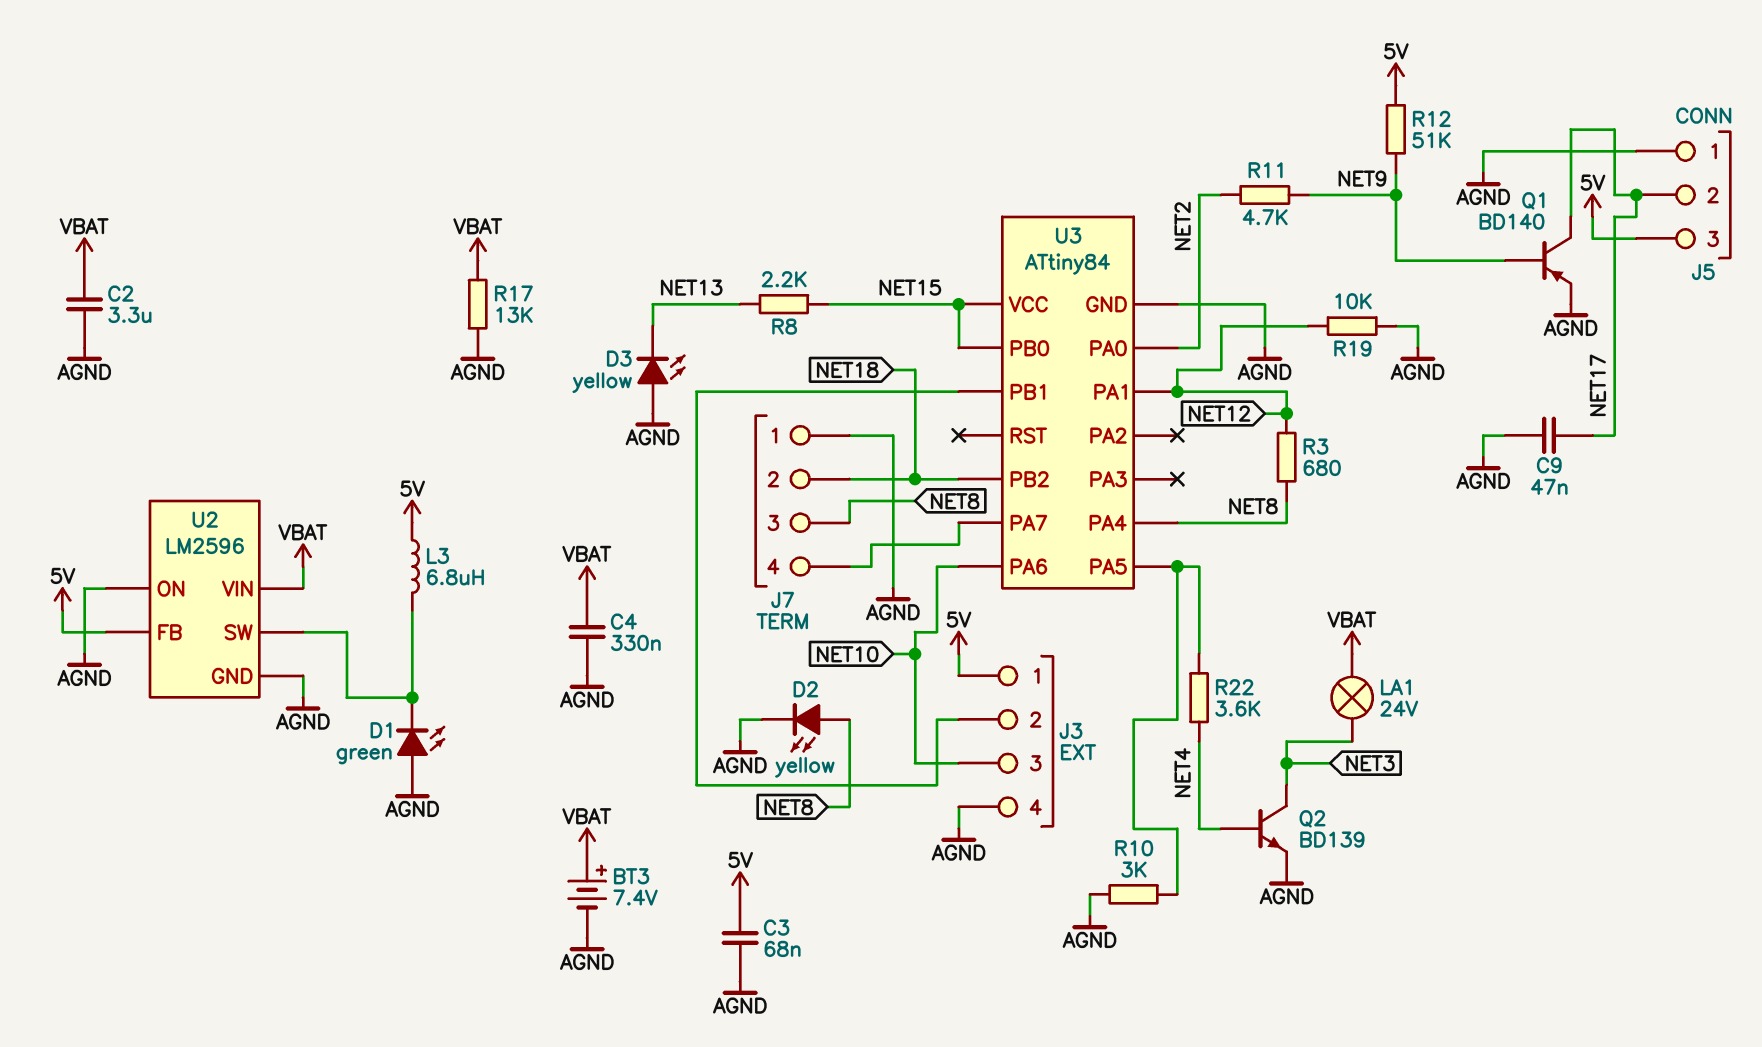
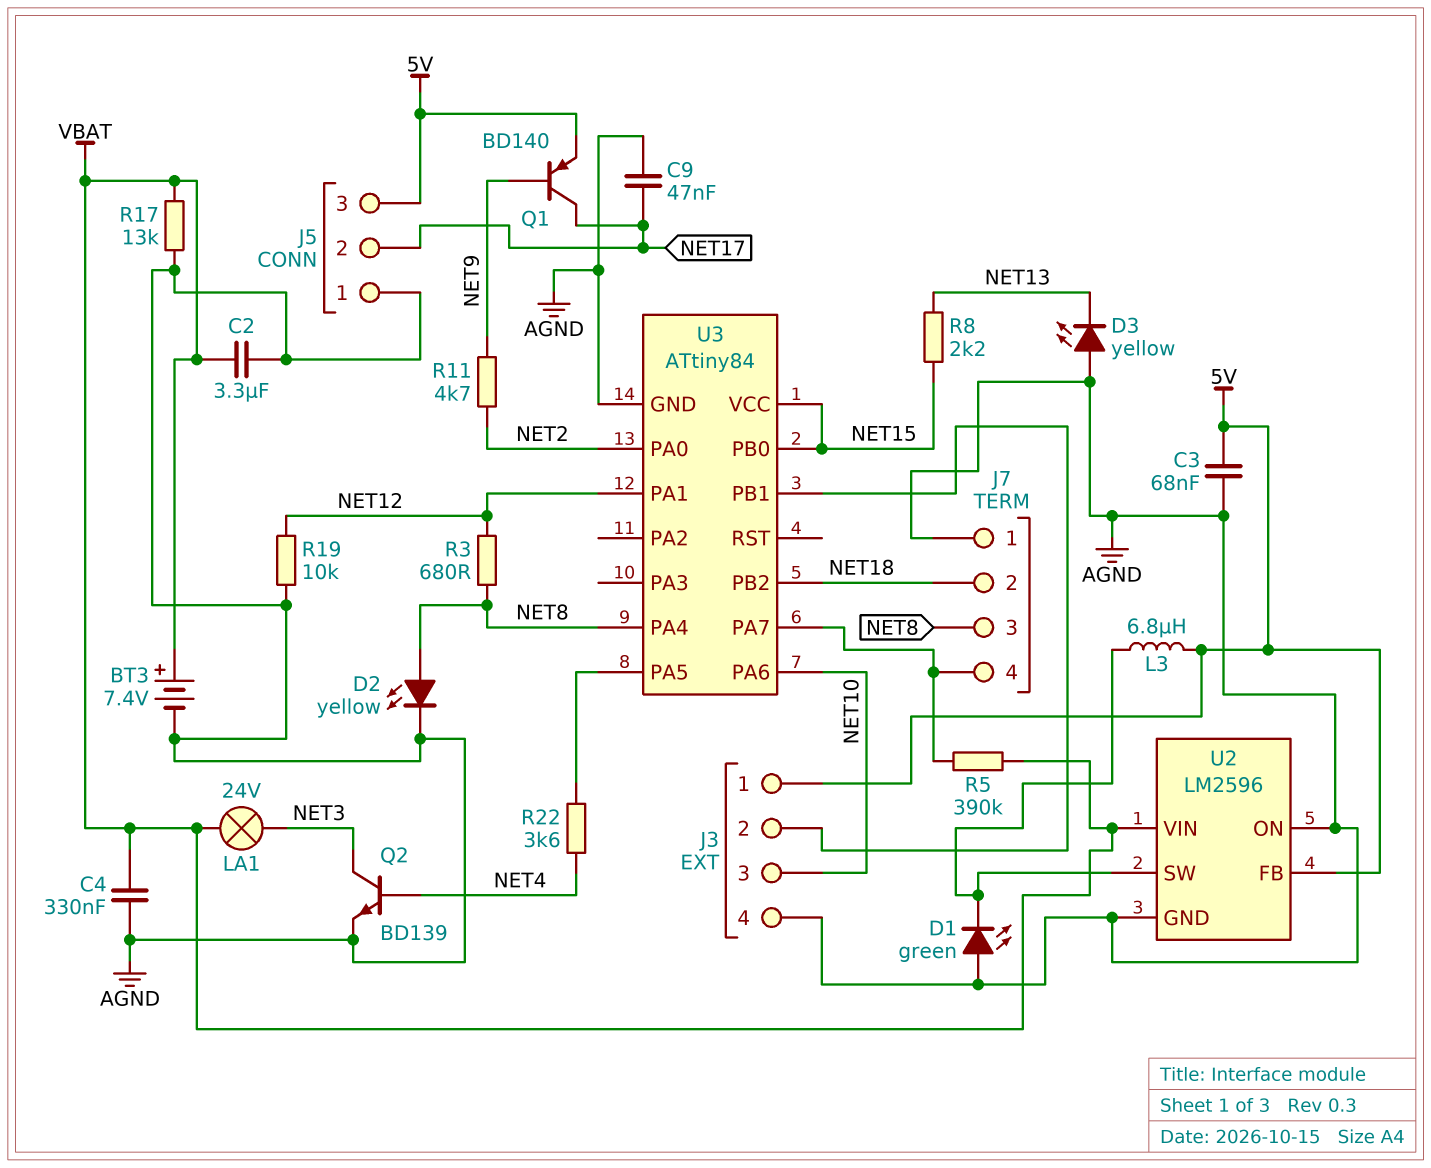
Q1: PNP BD140 (B NET9, C NET17, E AGND) -> PNP BD140 (B NET9, C NET17, E 5V)
R5: none -> 390k (J7/4, VBAT)
R10: 3k (AGND, U3/PA5) -> none
R12: 51k (5V, NET9) -> none

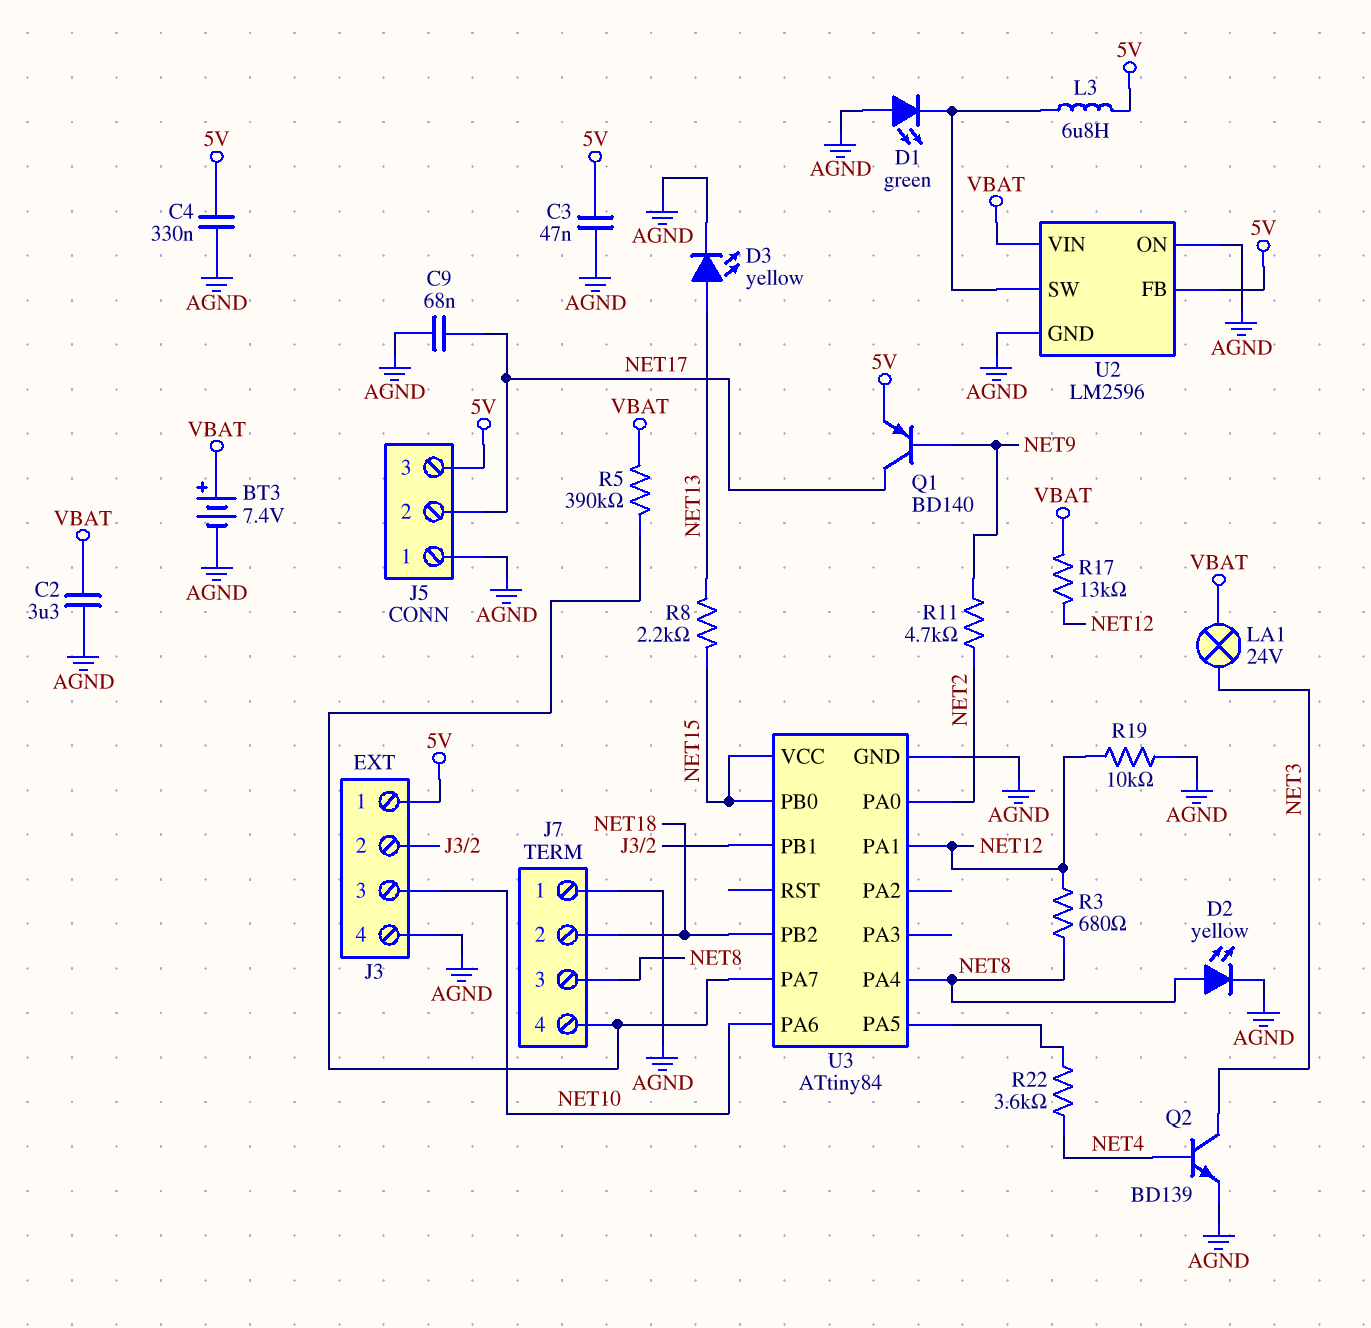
C3: 68nF (5V, AGND) -> 47nF (5V, AGND)
C4: 330nF (AGND, VBAT) -> 330nF (5V, AGND)
C9: 47nF (AGND, NET17) -> 68nF (AGND, NET17)
D3: LED yellow (A AGND, K NET13) -> LED yellow (A NET13, K AGND)
R17: 13k (AGND, VBAT) -> 13k (NET12, VBAT)

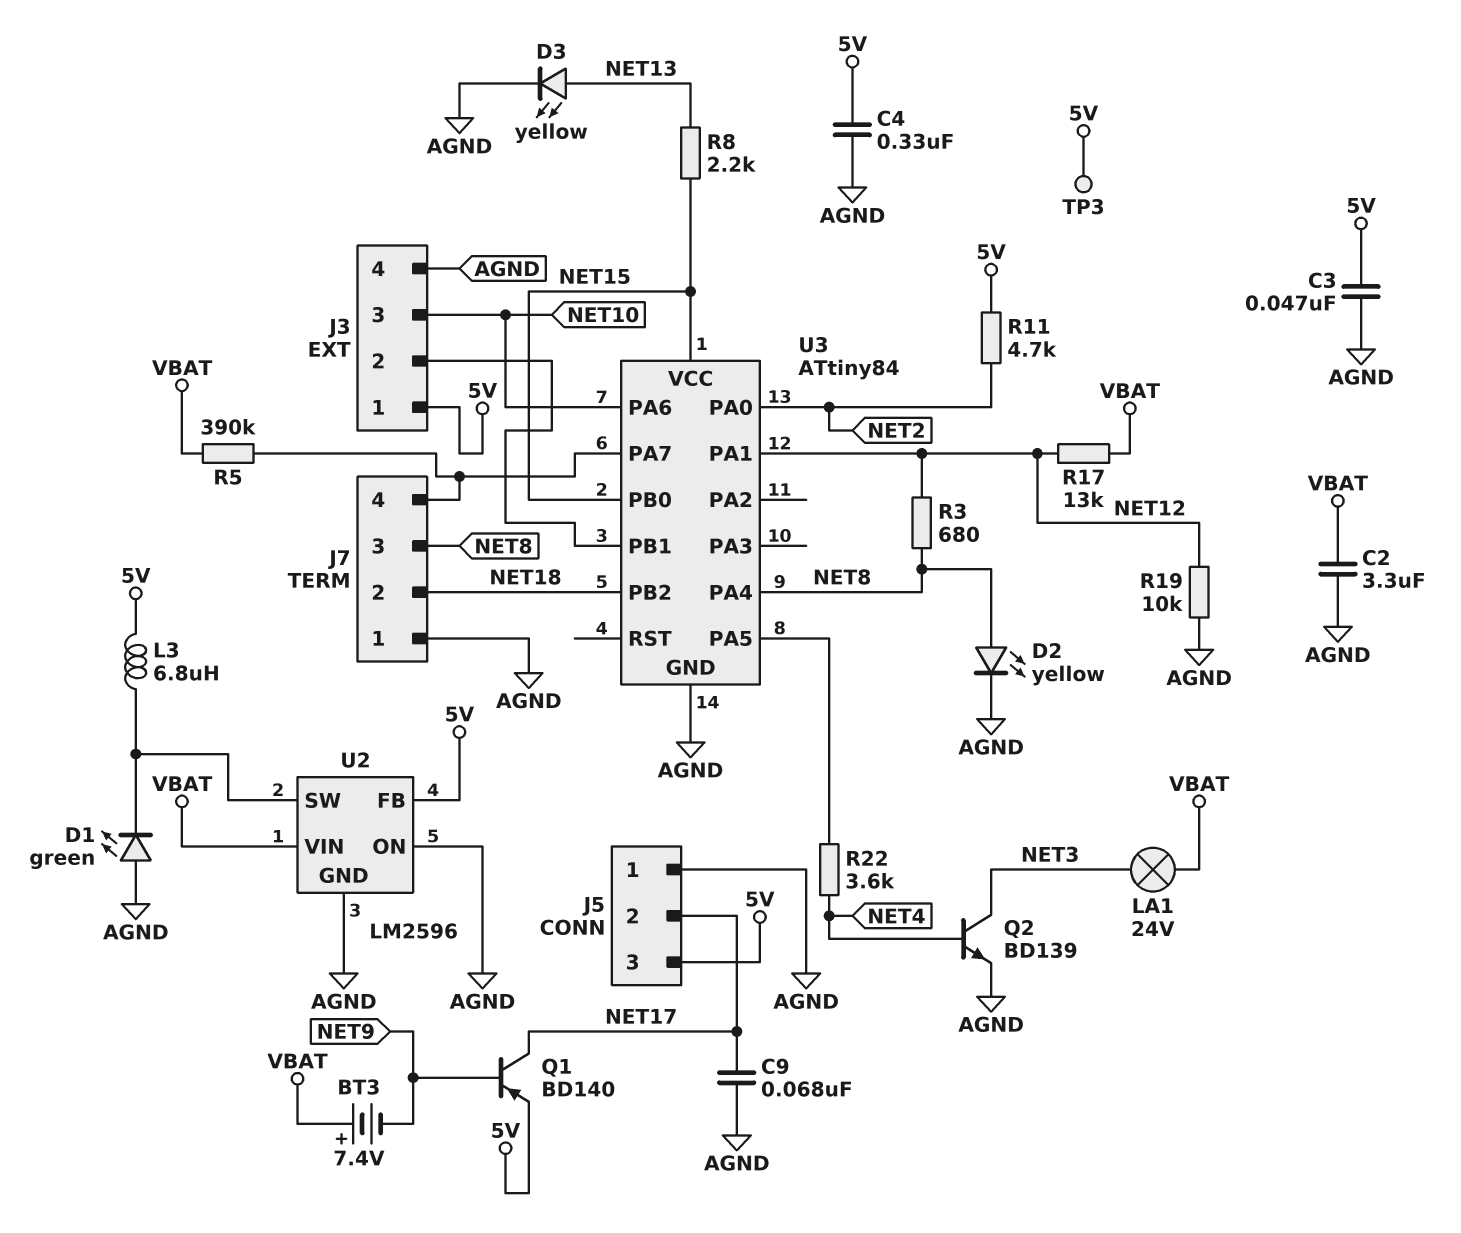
BT3: 7.4V (plus VBAT, minus AGND) -> 7.4V (plus VBAT, minus NET9)
R11: 4.7k (NET2, NET9) -> 4.7k (5V, NET2)
TP3: none -> test point (5V)

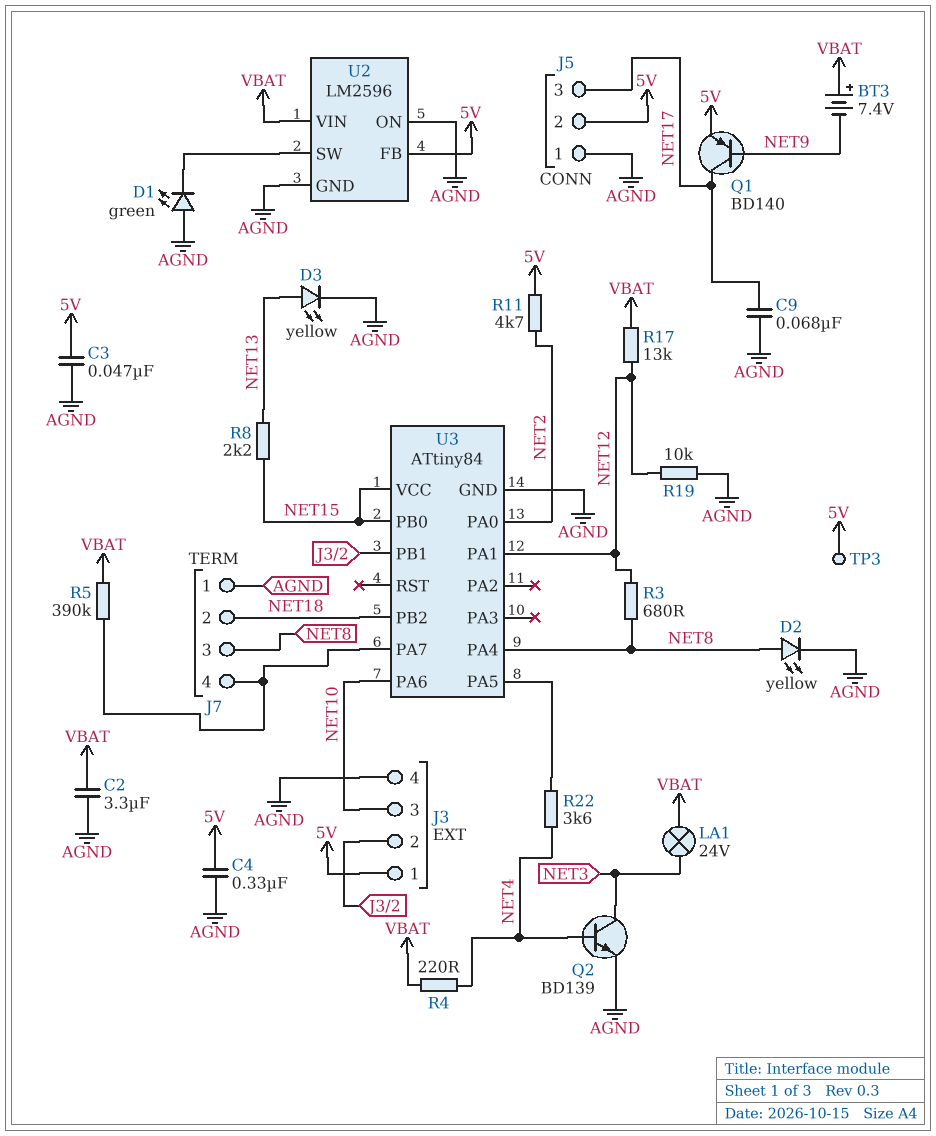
J5 pin 2: NET17 -> 5V
J5 pin 3: 5V -> NET17
L3: 6.8uH (5V, U2/SW) -> none
R4: none -> 220 (NET4, VBAT)

